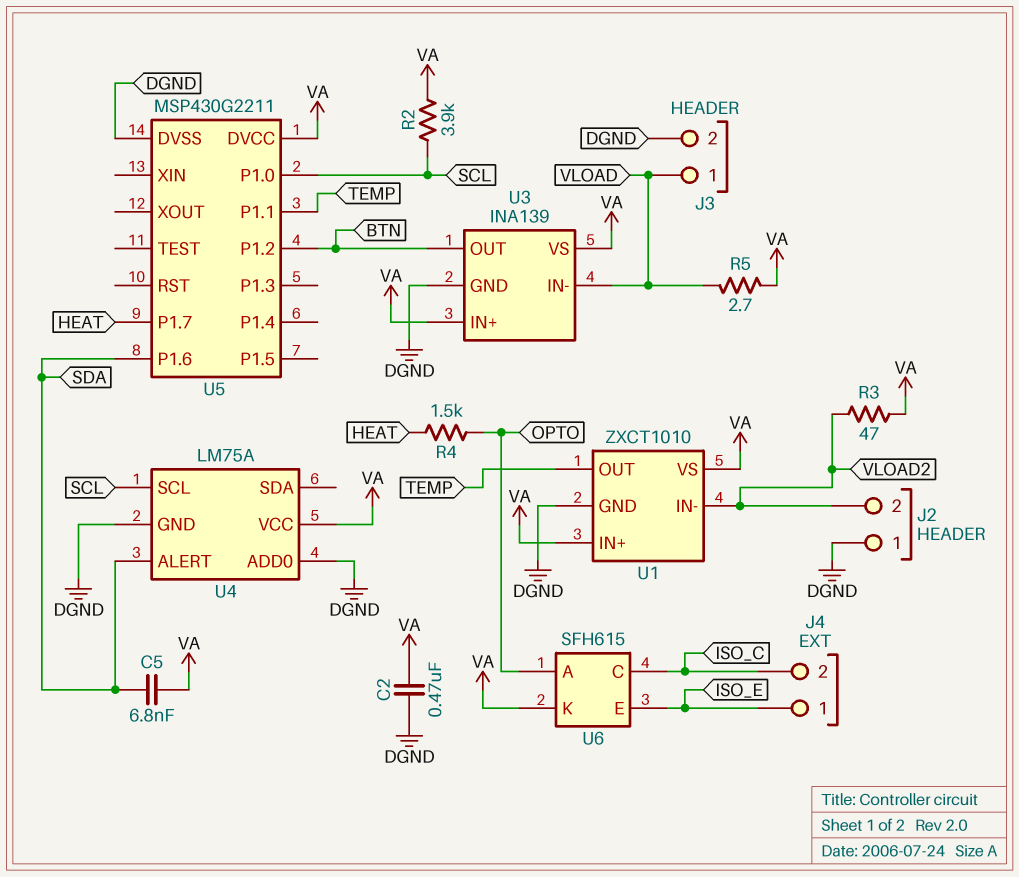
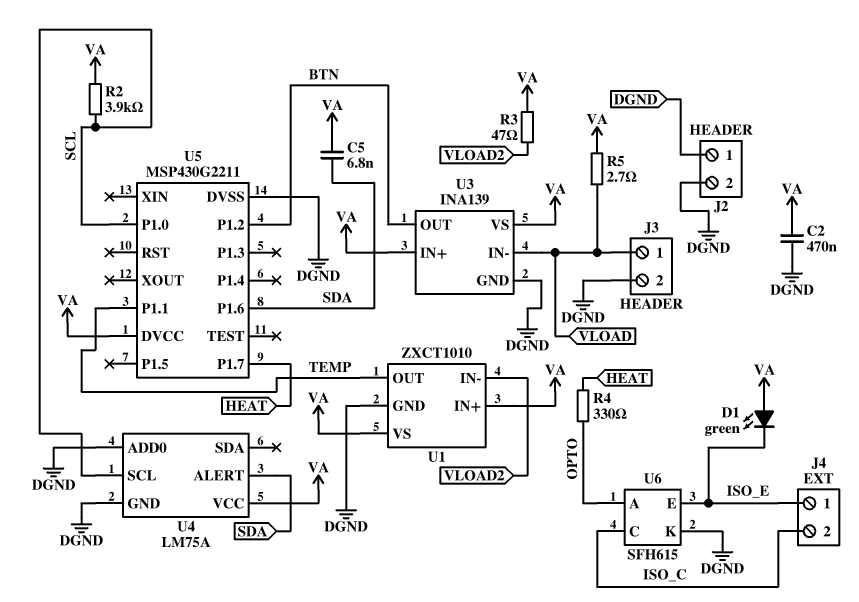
D1: none -> LED green (A VA, K ISO_E)
J2 pin 2: VLOAD2 -> DGND
R4: 1.5k (HEAT, OPTO) -> 330 (HEAT, OPTO)
U6 pin K: VA -> DGND

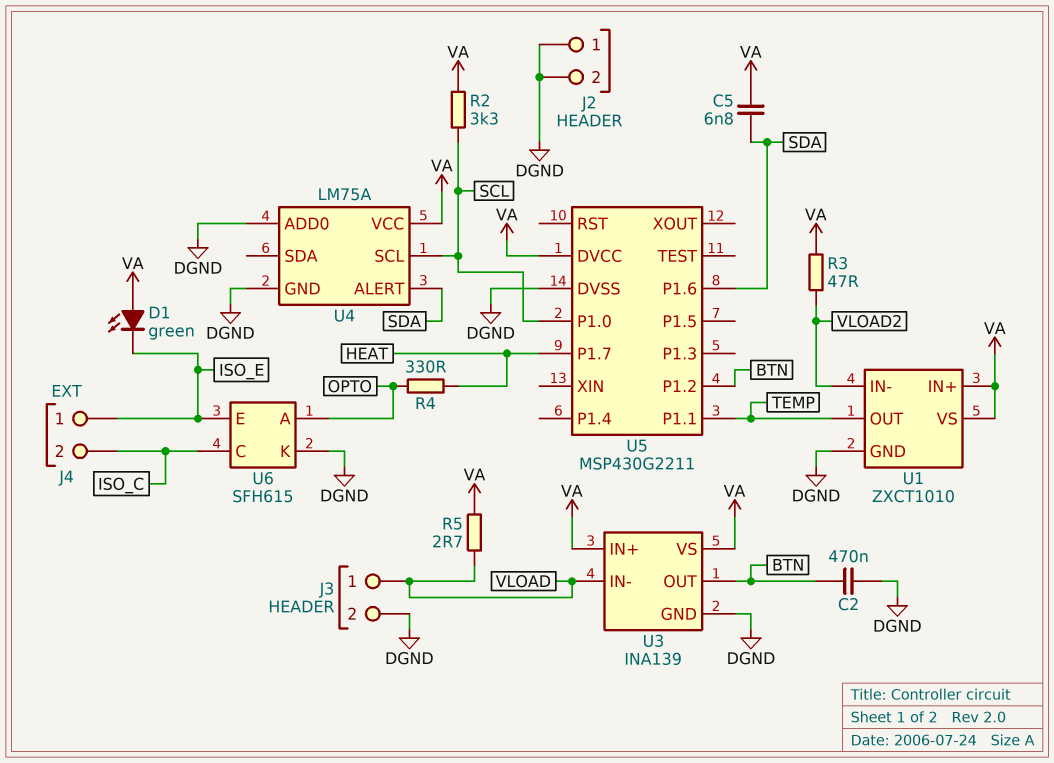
C2: 470nF (DGND, VA) -> 470nF (BTN, DGND)
R2: 3.9k (SCL, VA) -> 3.3k (SCL, VA)

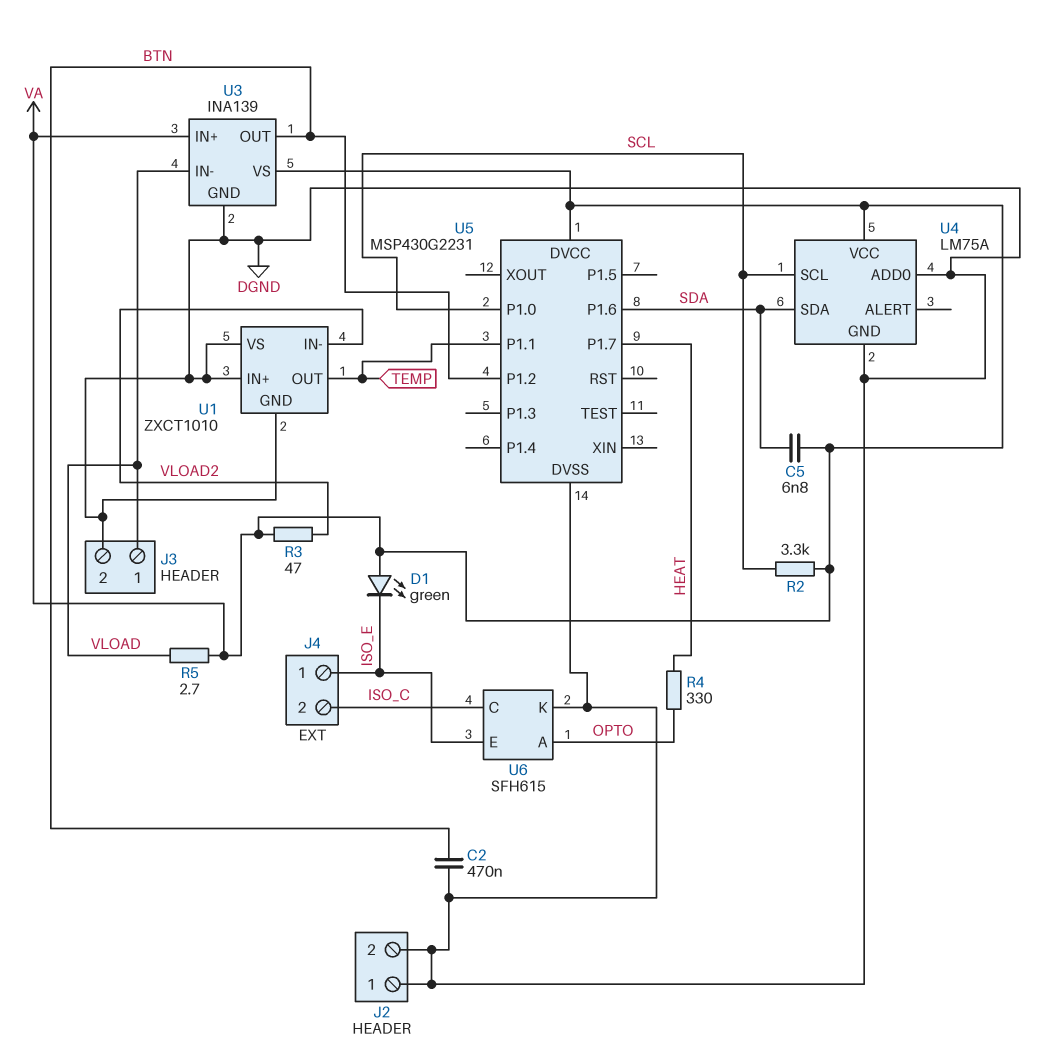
U1 pin IN+: VA -> DGND
U1 pin VS: VA -> DGND
U4 pin ALERT: SDA -> none
U4 pin SDA: none -> SDA
U5: MSP430G2211 -> MSP430G2231

